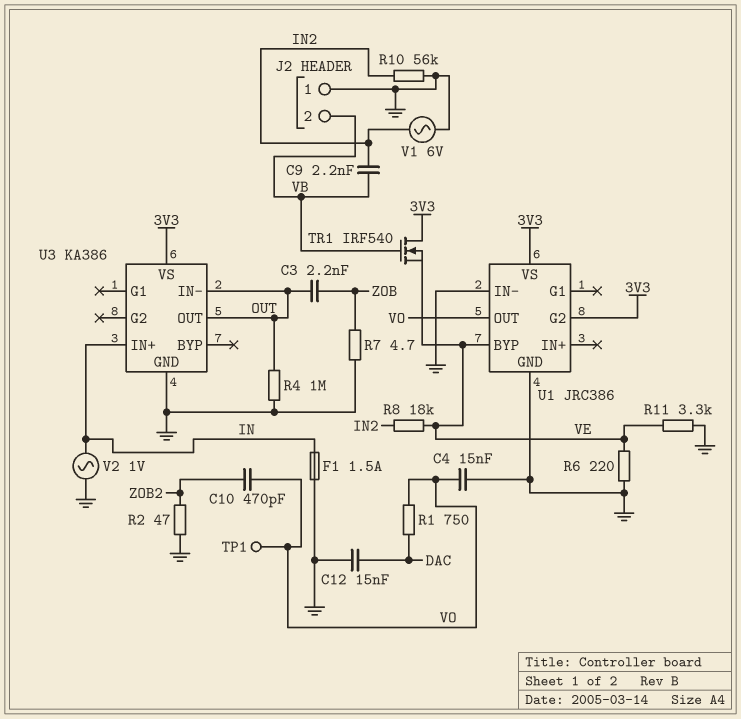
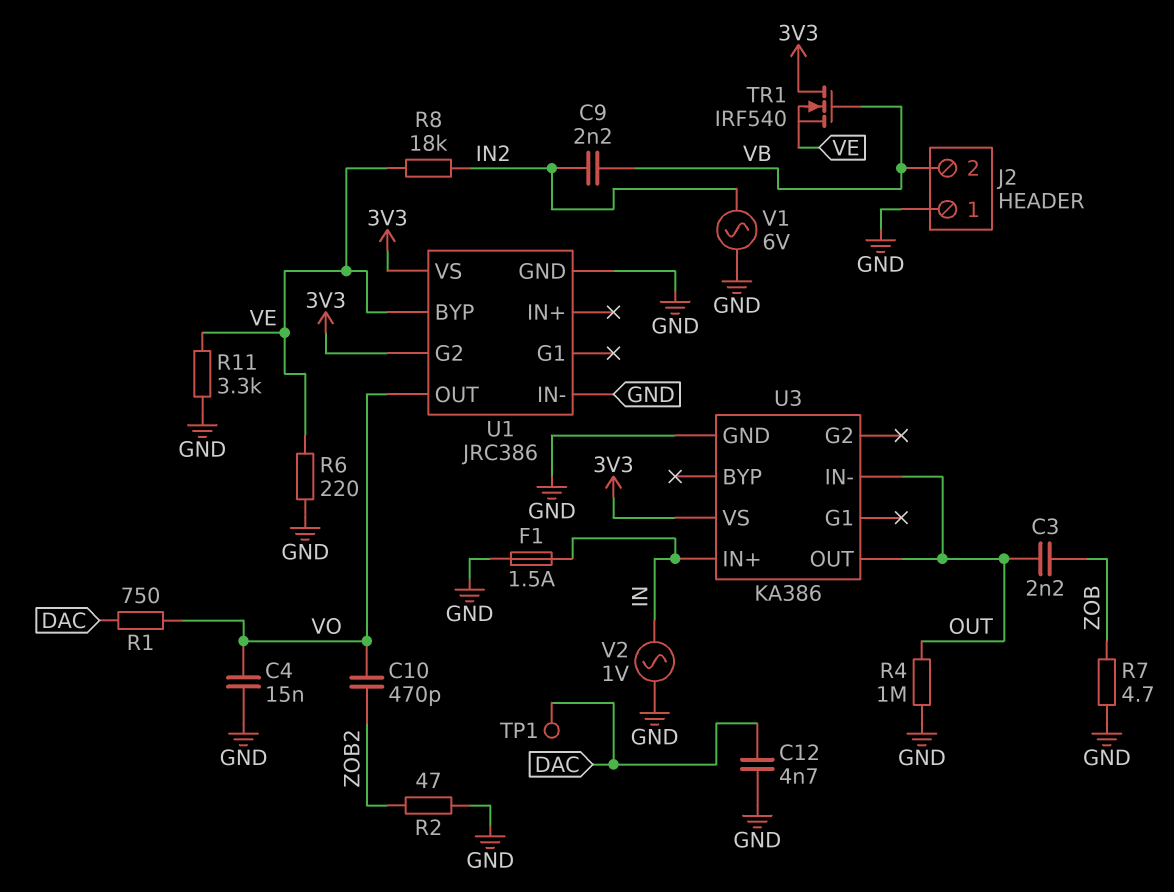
C12: 15nF (DAC, GND) -> 4.7nF (DAC, GND)
R10: 56k (GND, IN2) -> none
TP1: test point (VO) -> test point (DAC)

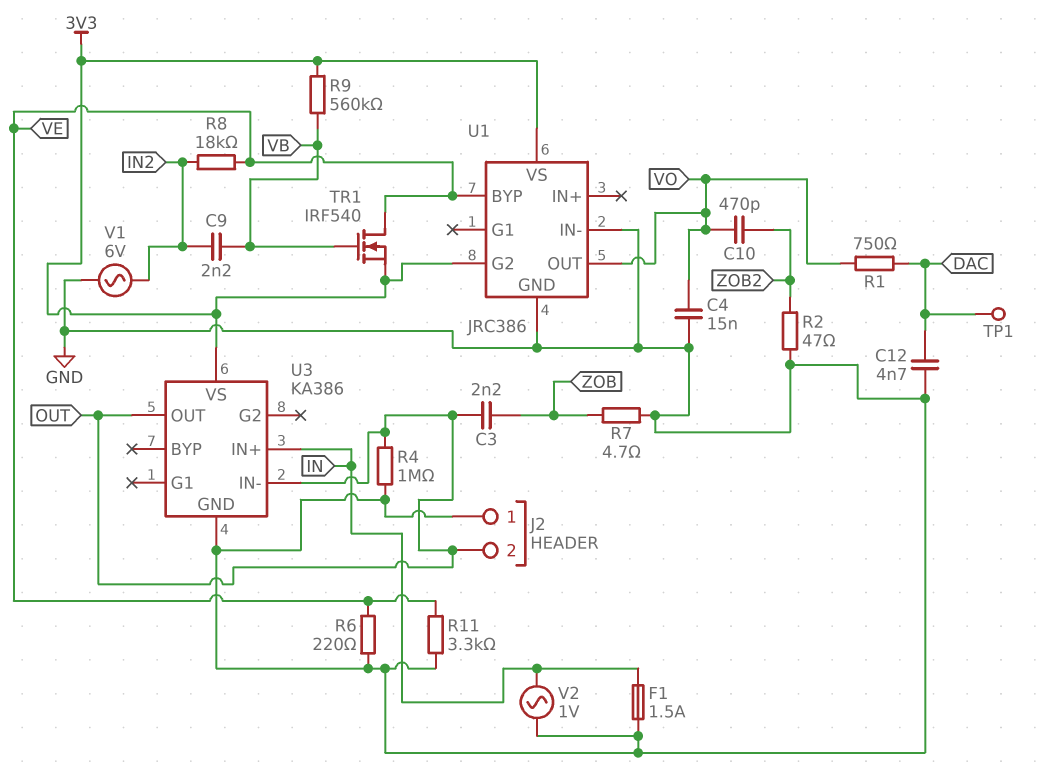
J2 pin 2: VB -> OUT
R9: none -> 560k (3V3, VB)
TR1: NMOS IRF540 (G VB, D 3V3, S VE) -> NMOS IRF540 (G VB, D VE, S 3V3)

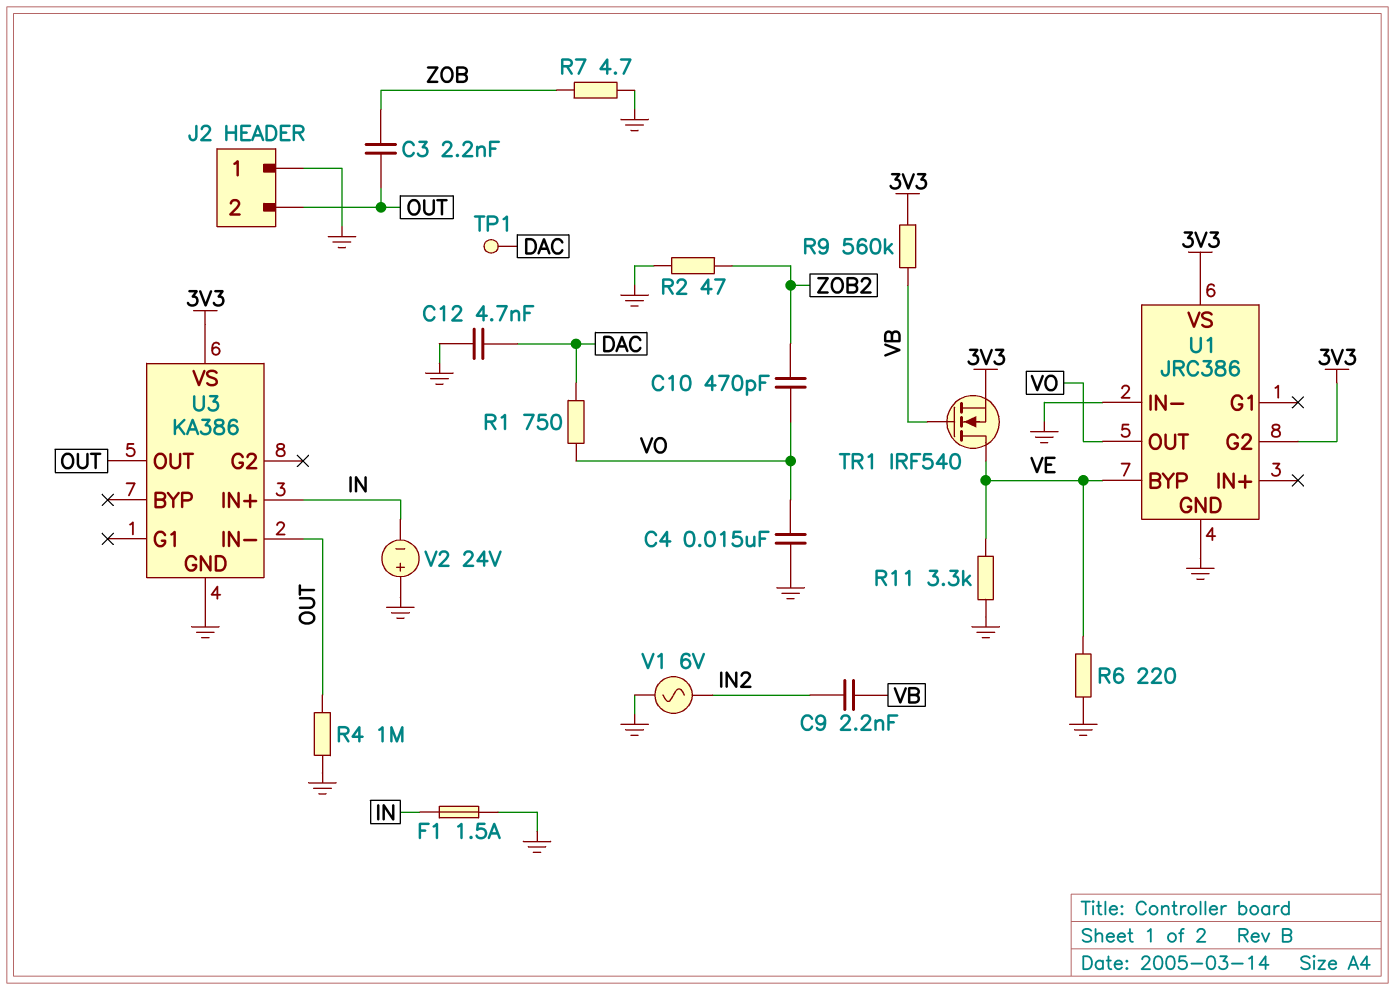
R8: 18k (IN2, VE) -> none
V2: AC 1V (GND, IN) -> 24V (plus GND, minus IN)

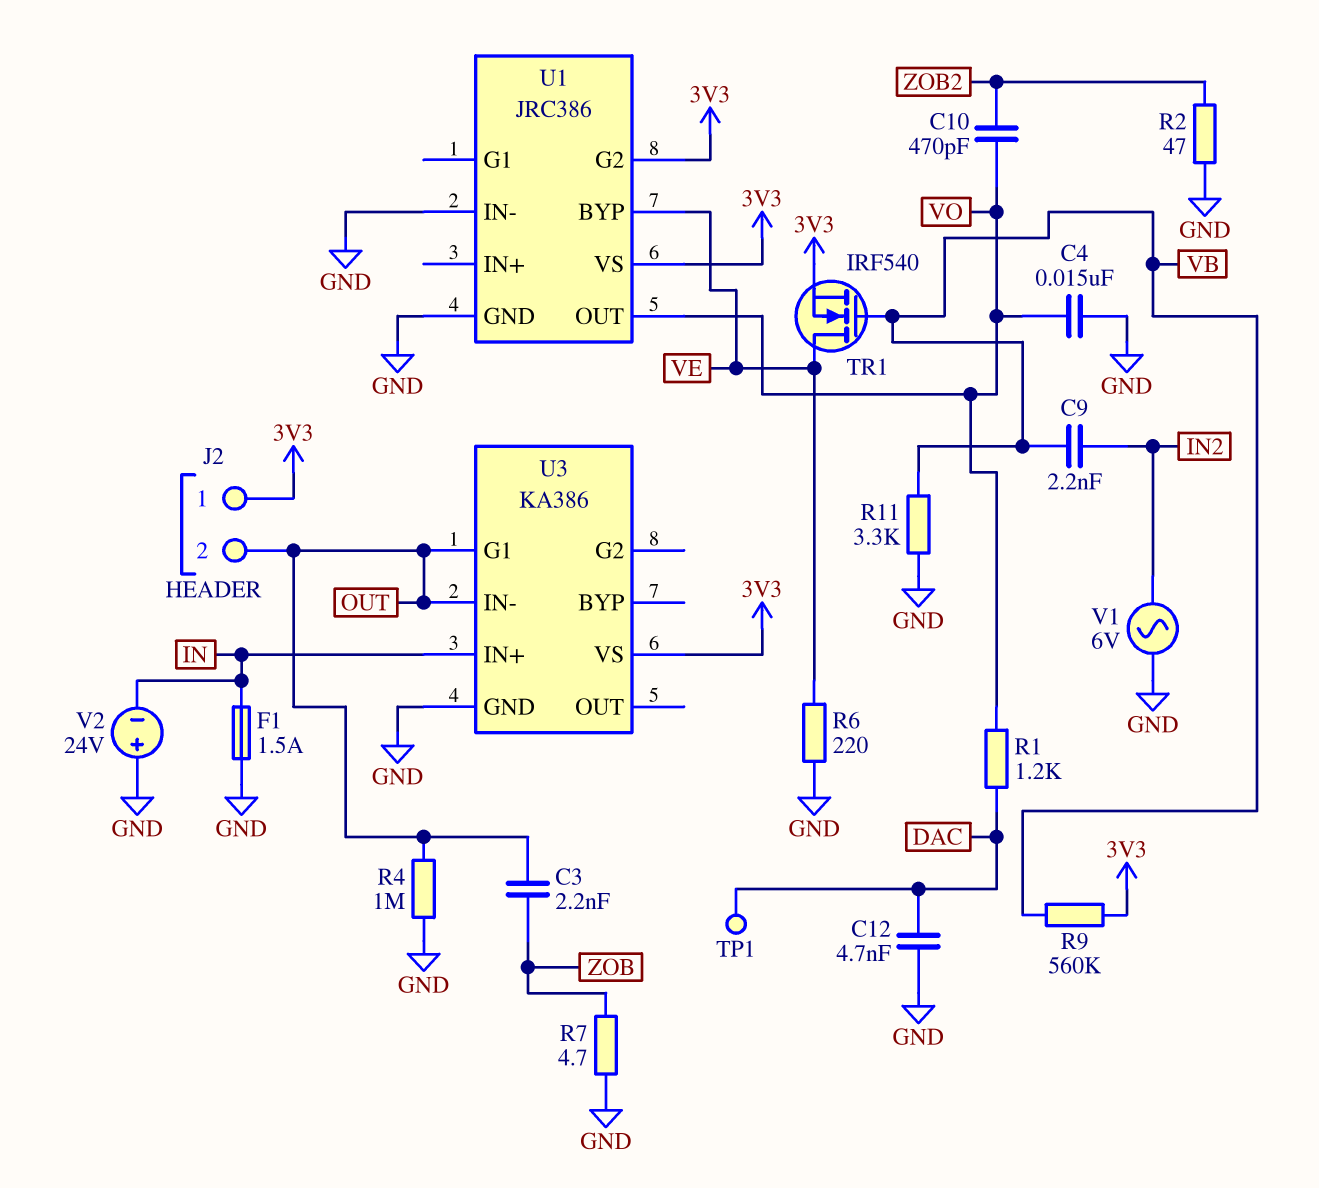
J2 pin 1: GND -> 3V3
R1: 750 (DAC, VO) -> 1.2k (DAC, VO)
R11: 3.3k (GND, VE) -> 3.3k (GND, VB)
U3 pin G1: none -> OUT
U3 pin OUT: OUT -> none

